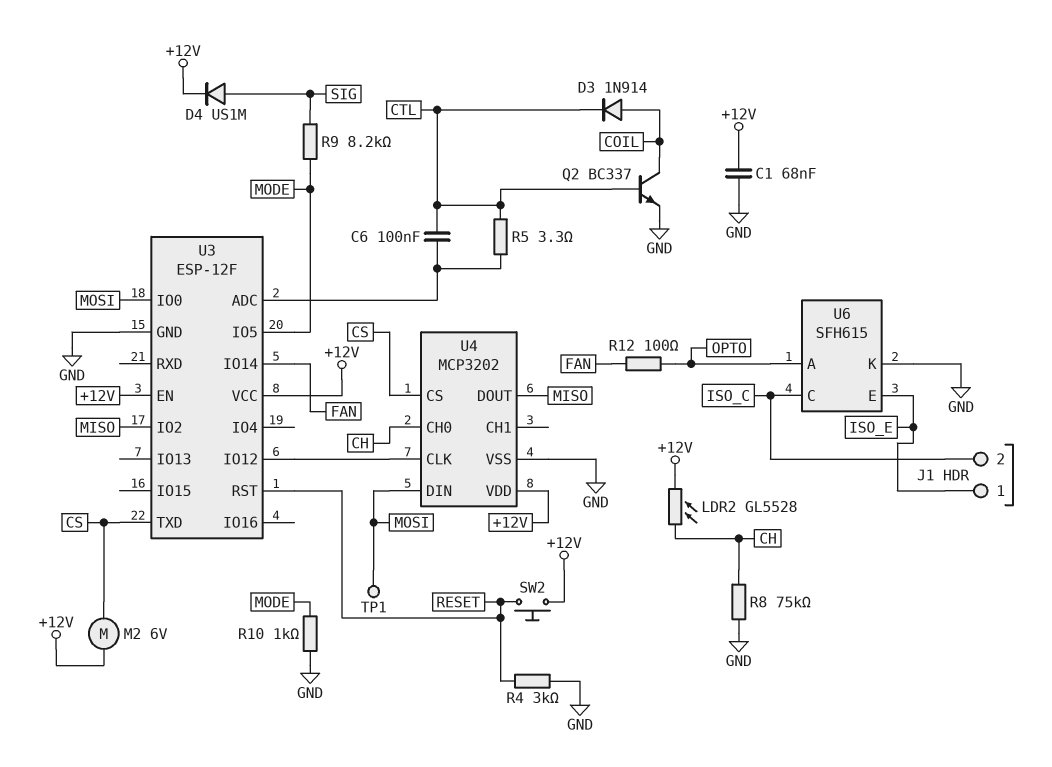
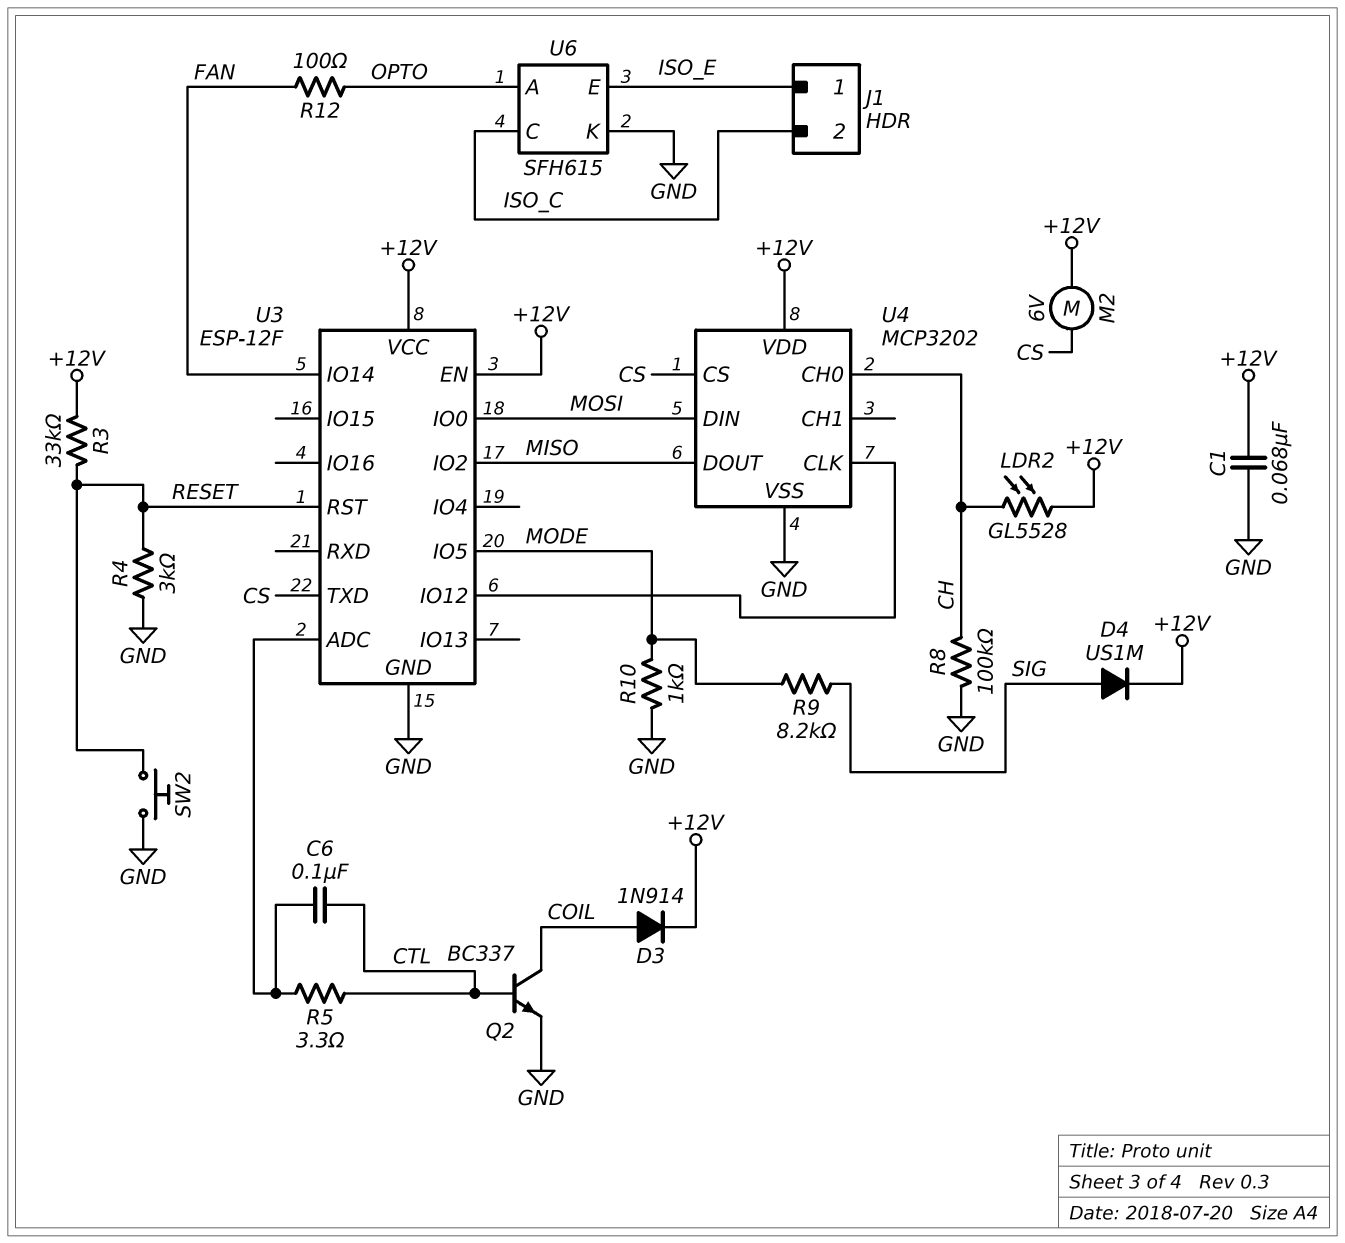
D3: diode 1N914 (A COIL, K CTL) -> diode 1N914 (A COIL, K +12V)
R3: none -> 33k (+12V, RESET)
R8: 75k (CH, GND) -> 100k (CH, GND)
SW2: button (+12V, RESET) -> button (GND, RESET)
TP1: test point (MOSI) -> none

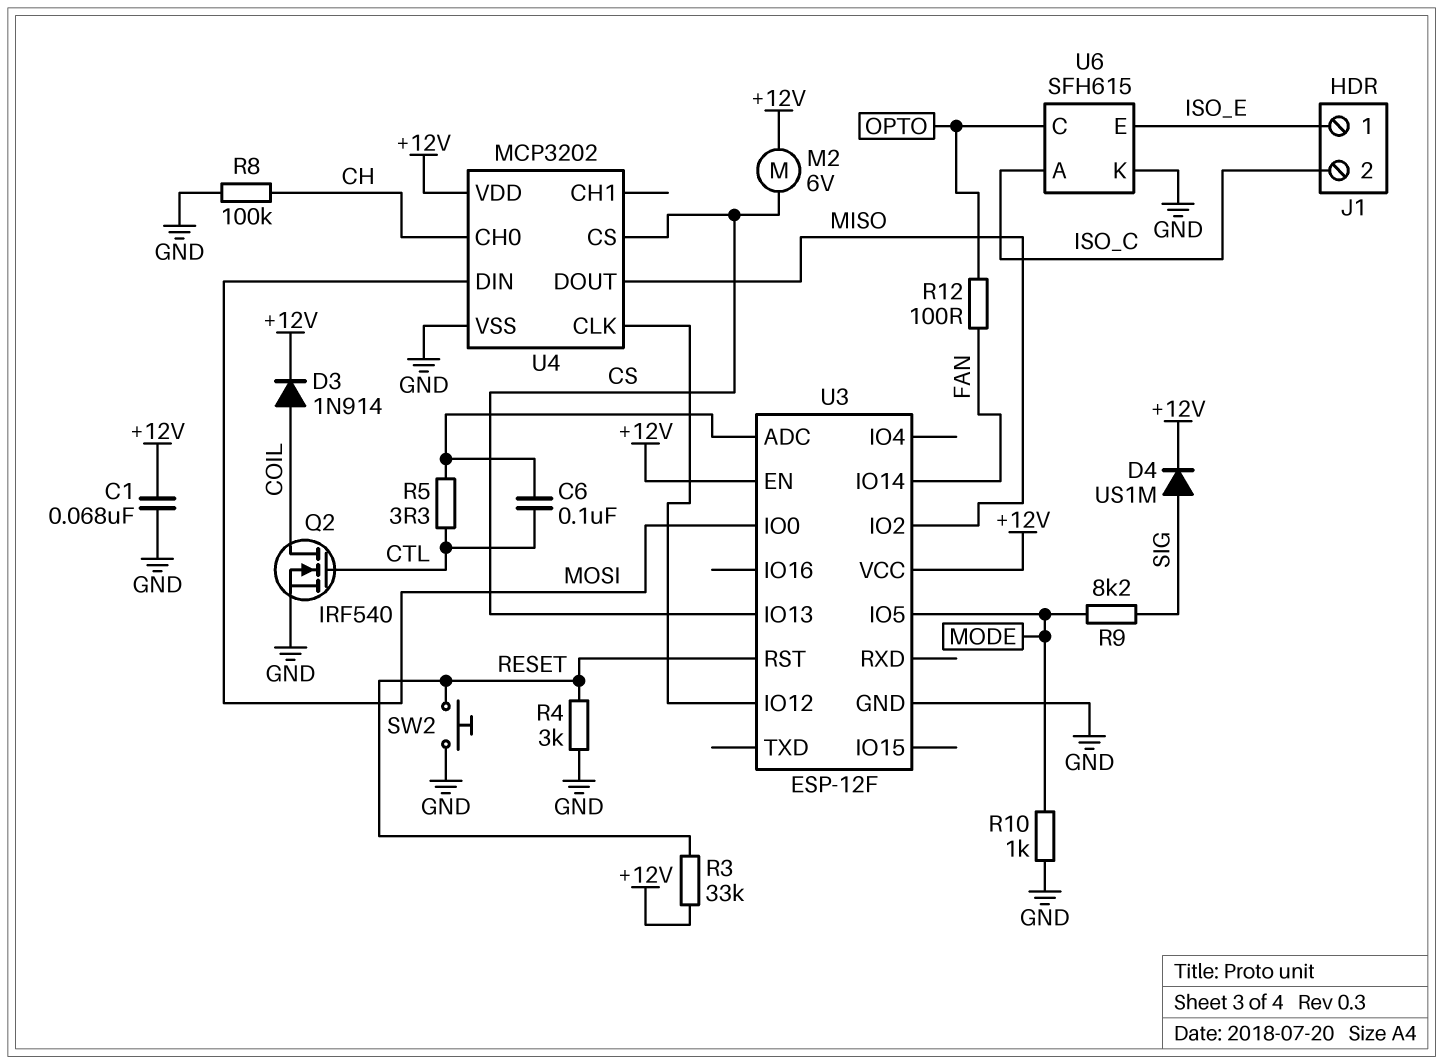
LDR2: GL5528 (+12V, CH) -> none
Q2: NPN BC337 (B CTL, C COIL, E GND) -> NMOS IRF540 (G CTL, D COIL, S GND)
U3 pin IO13: none -> CS
U3 pin TXD: CS -> none
U6 pin A: OPTO -> ISO_C
U6 pin C: ISO_C -> OPTO

